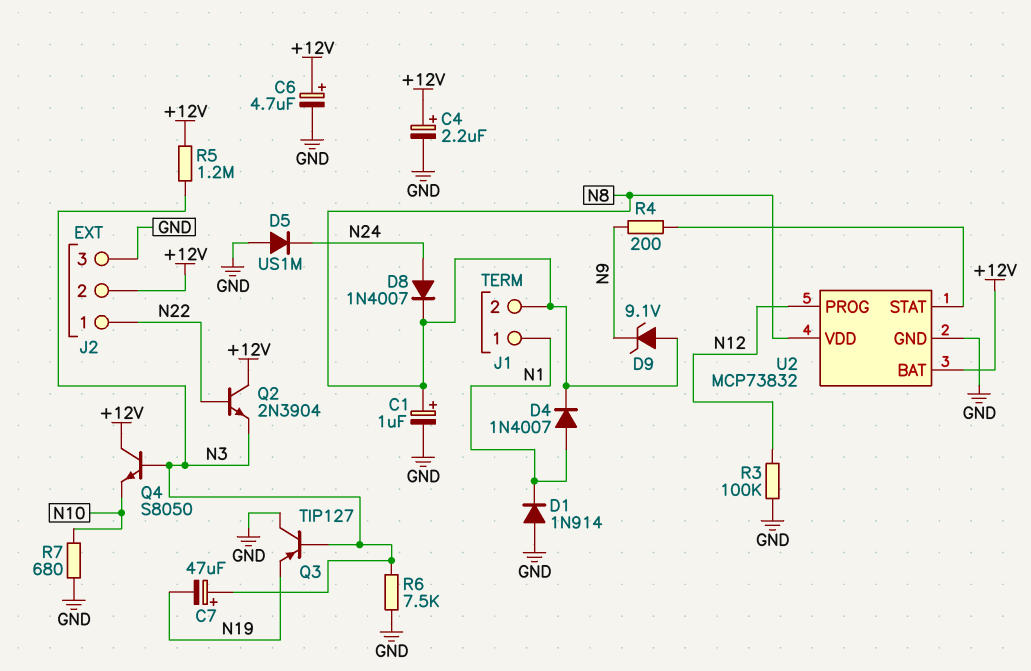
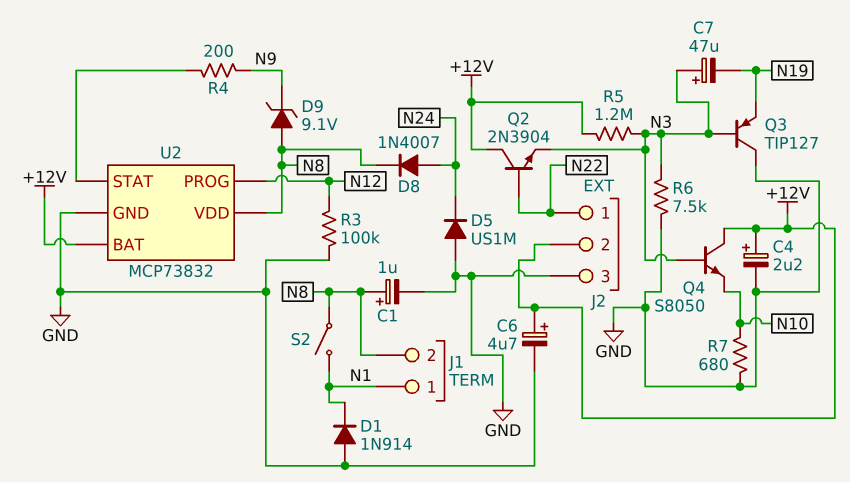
D4: diode 1N4007 (A N1, K N8) -> none
S2: none -> switch (N1, N8)

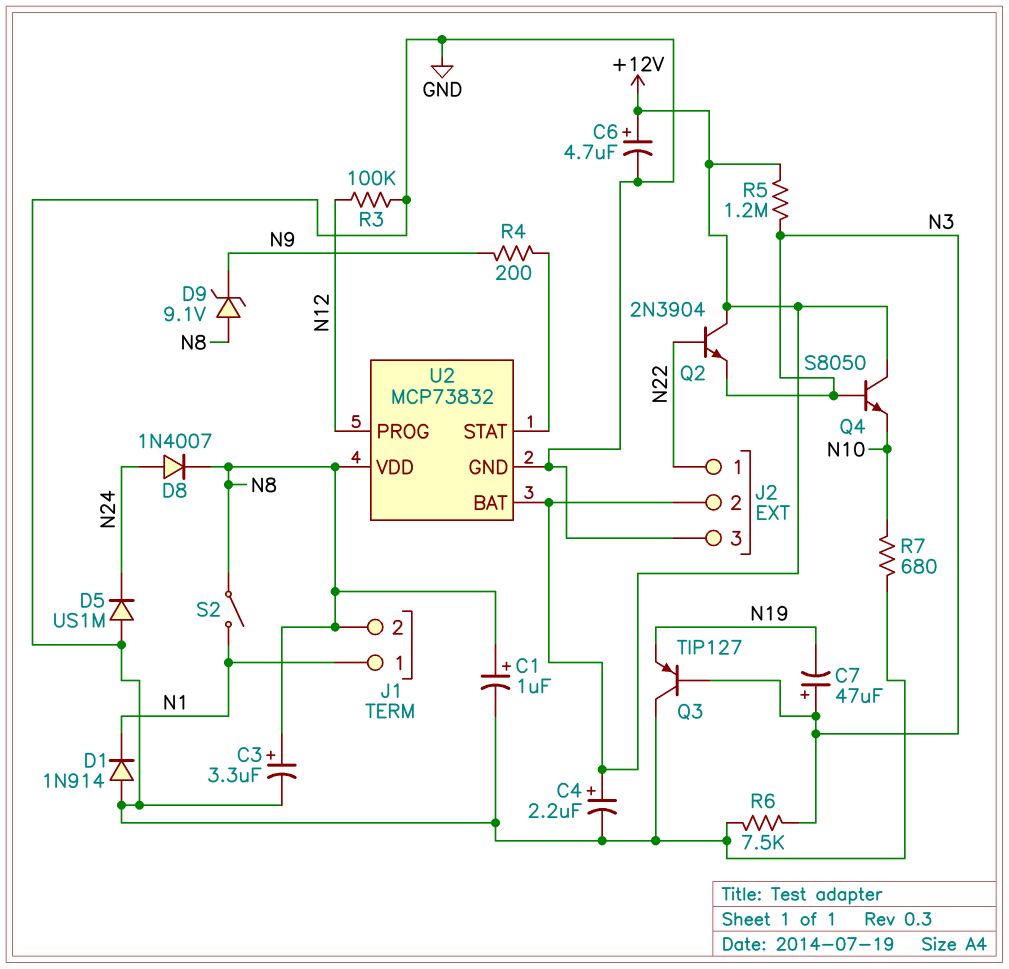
C3: none -> 3.3uF (plus N8, minus GND)

